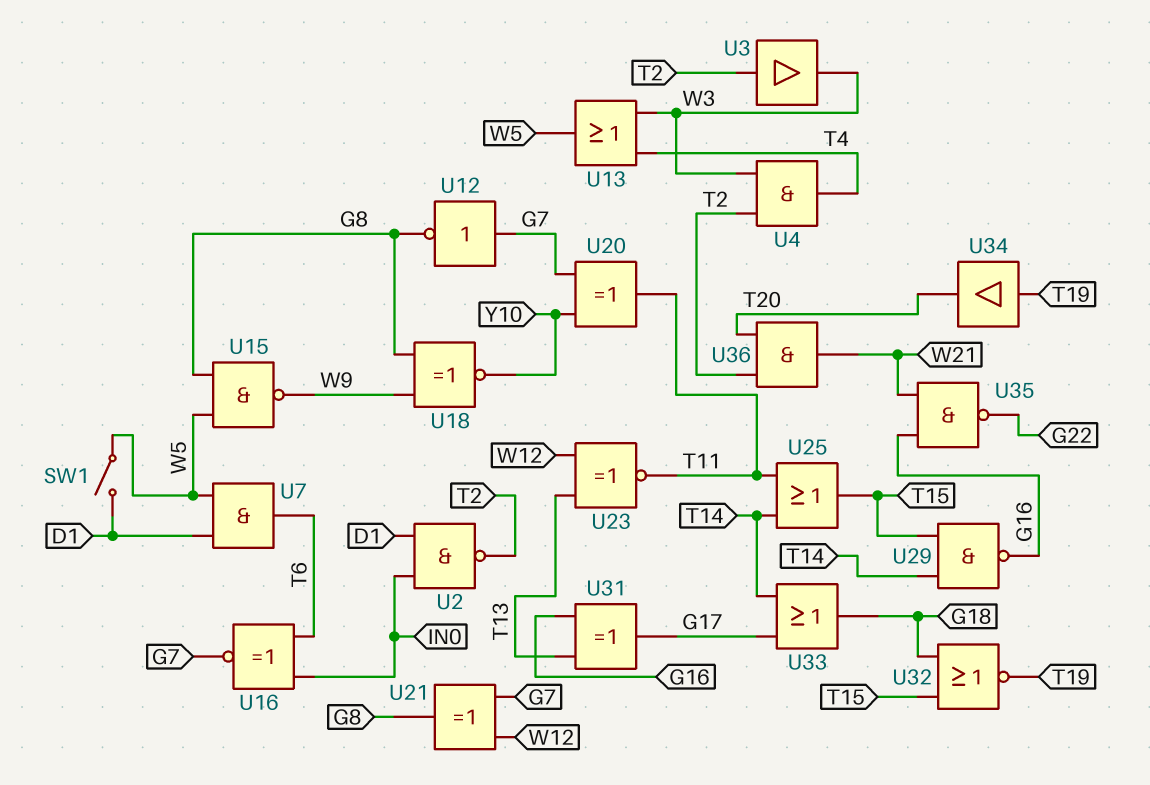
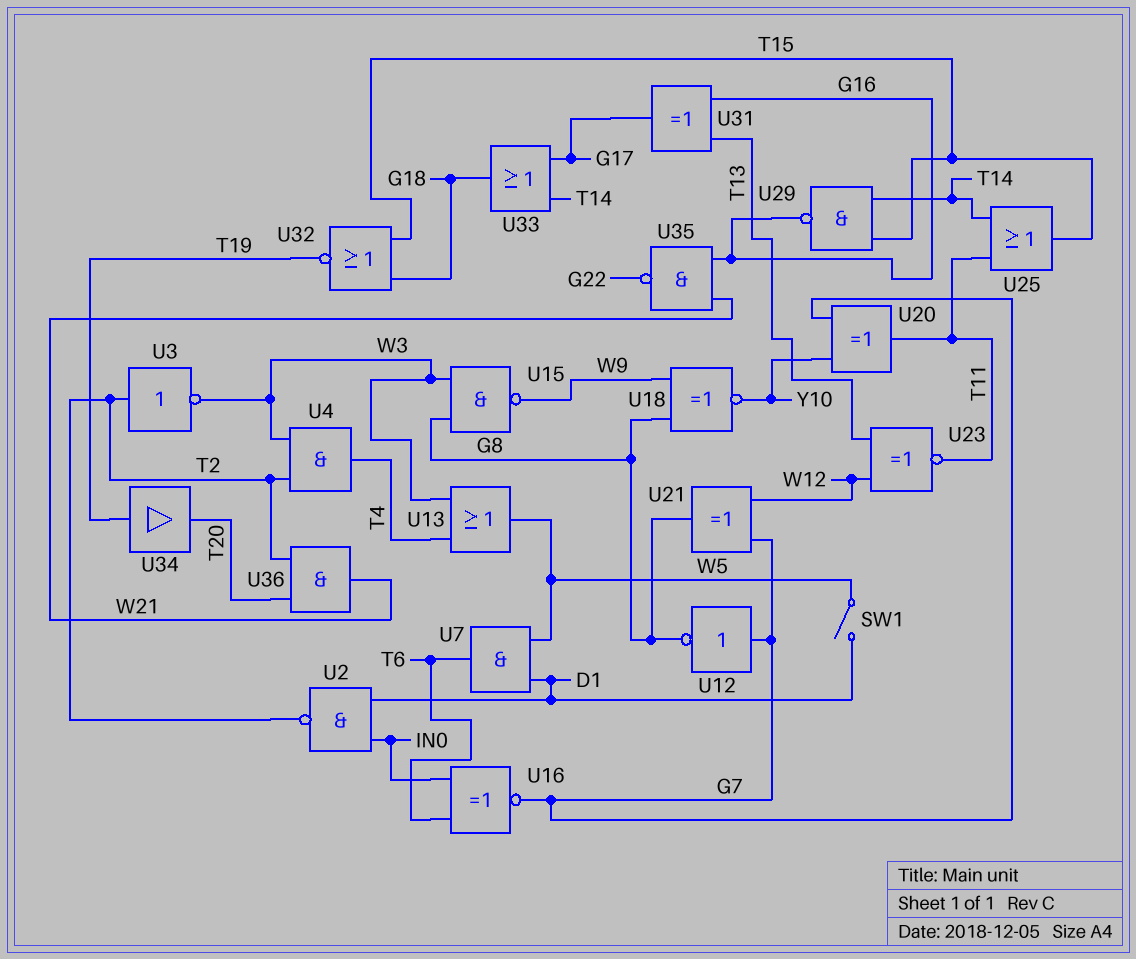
U3: buffer (in T2, out W3) -> NOT (in T2, out W3)
U15: NAND (in G8, in W5, out W9) -> NAND (in G8, in W3, out W9)

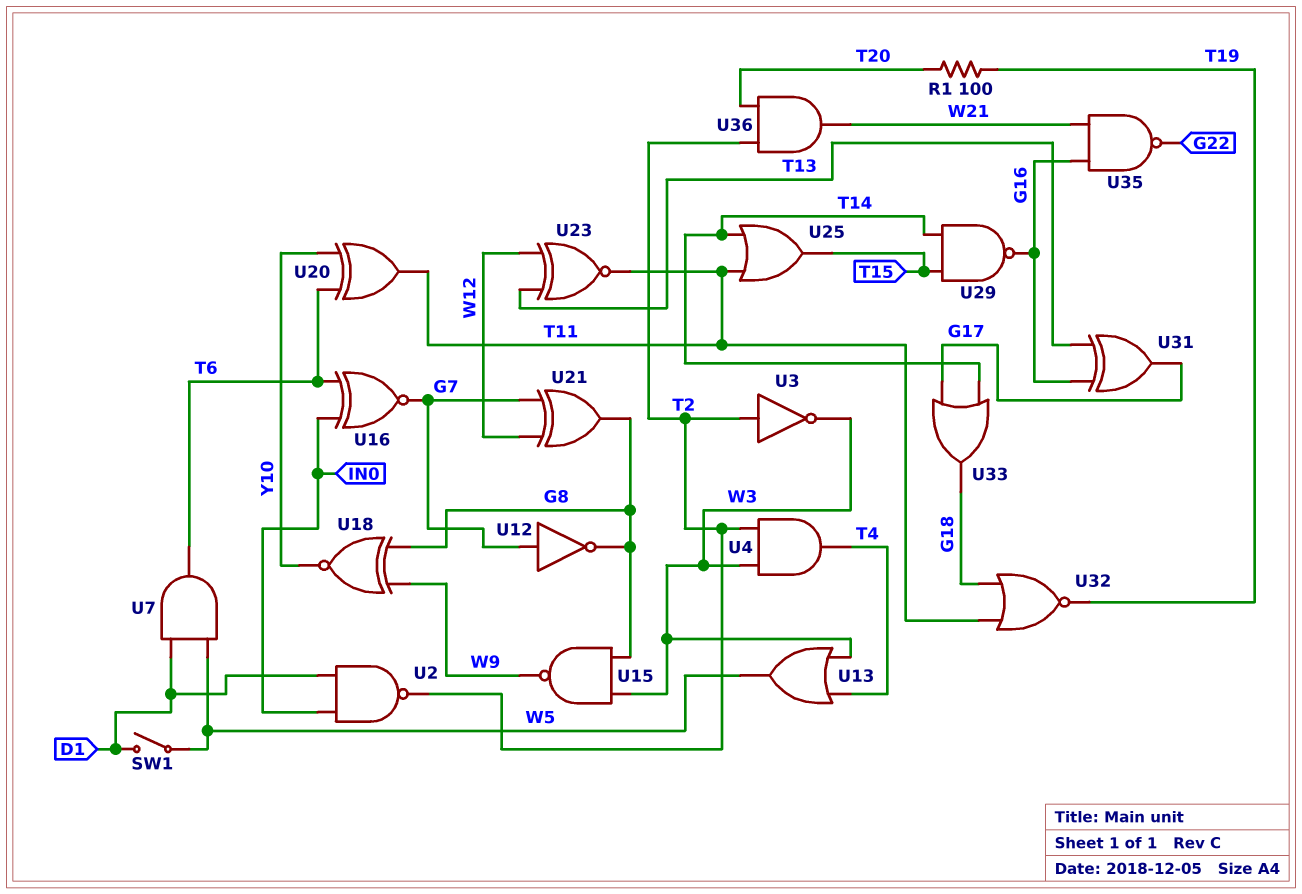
R1: none -> 100 (T19, T20)
U20: XOR (in G7, in Y10, out T11) -> XOR (in T6, in Y10, out T11)
U32: NOR (in G18, in T15, out T19) -> NOR (in G18, in T11, out T19)
U34: buffer (in T19, out T20) -> none

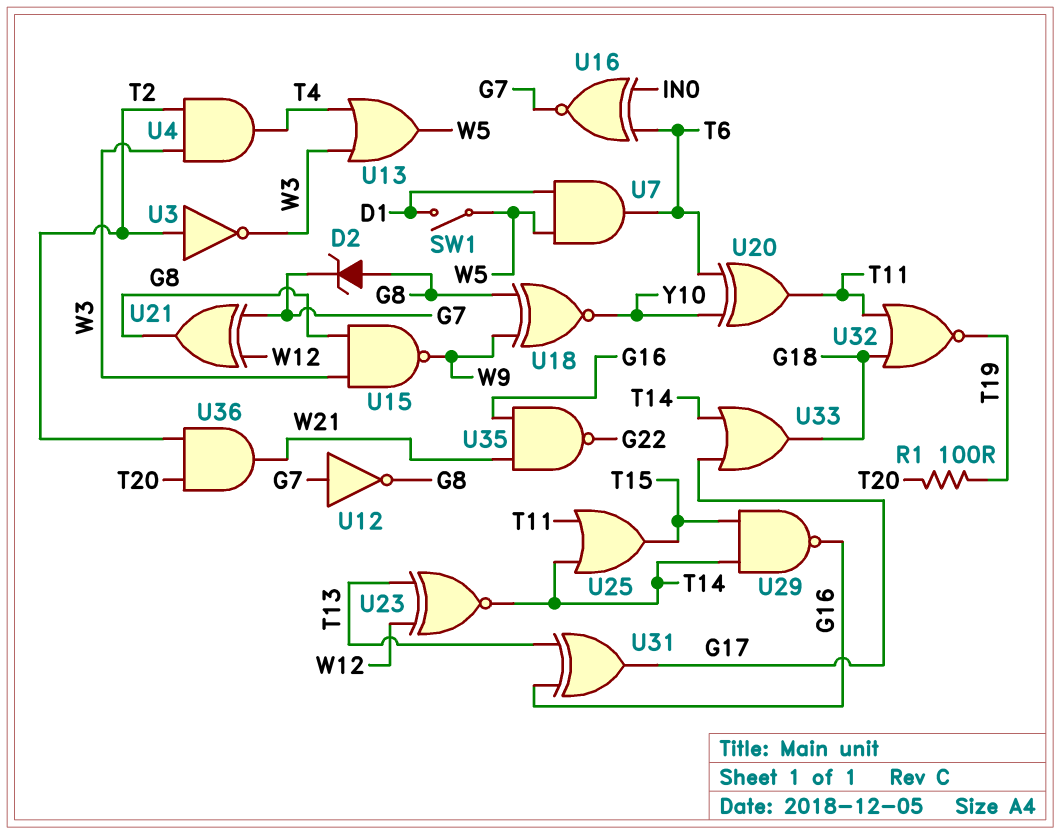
D2: none -> zener (A G8, K G7)
U2: NAND (in D1, in IN0, out T2) -> none
U23: XNOR (in T13, in W12, out T11) -> XNOR (in T13, in W12, out T14)

